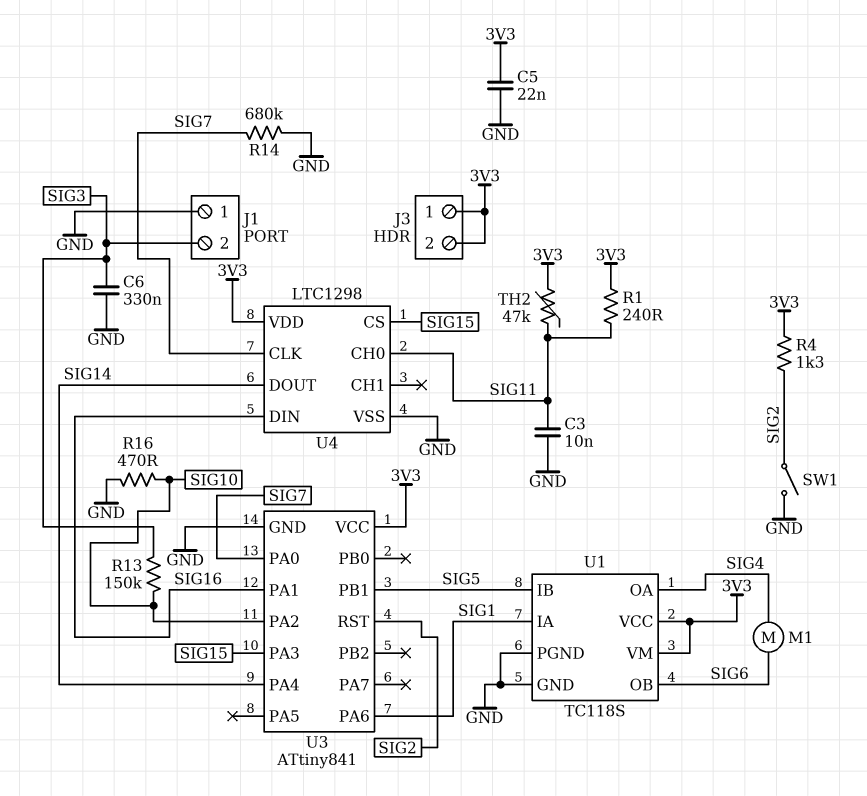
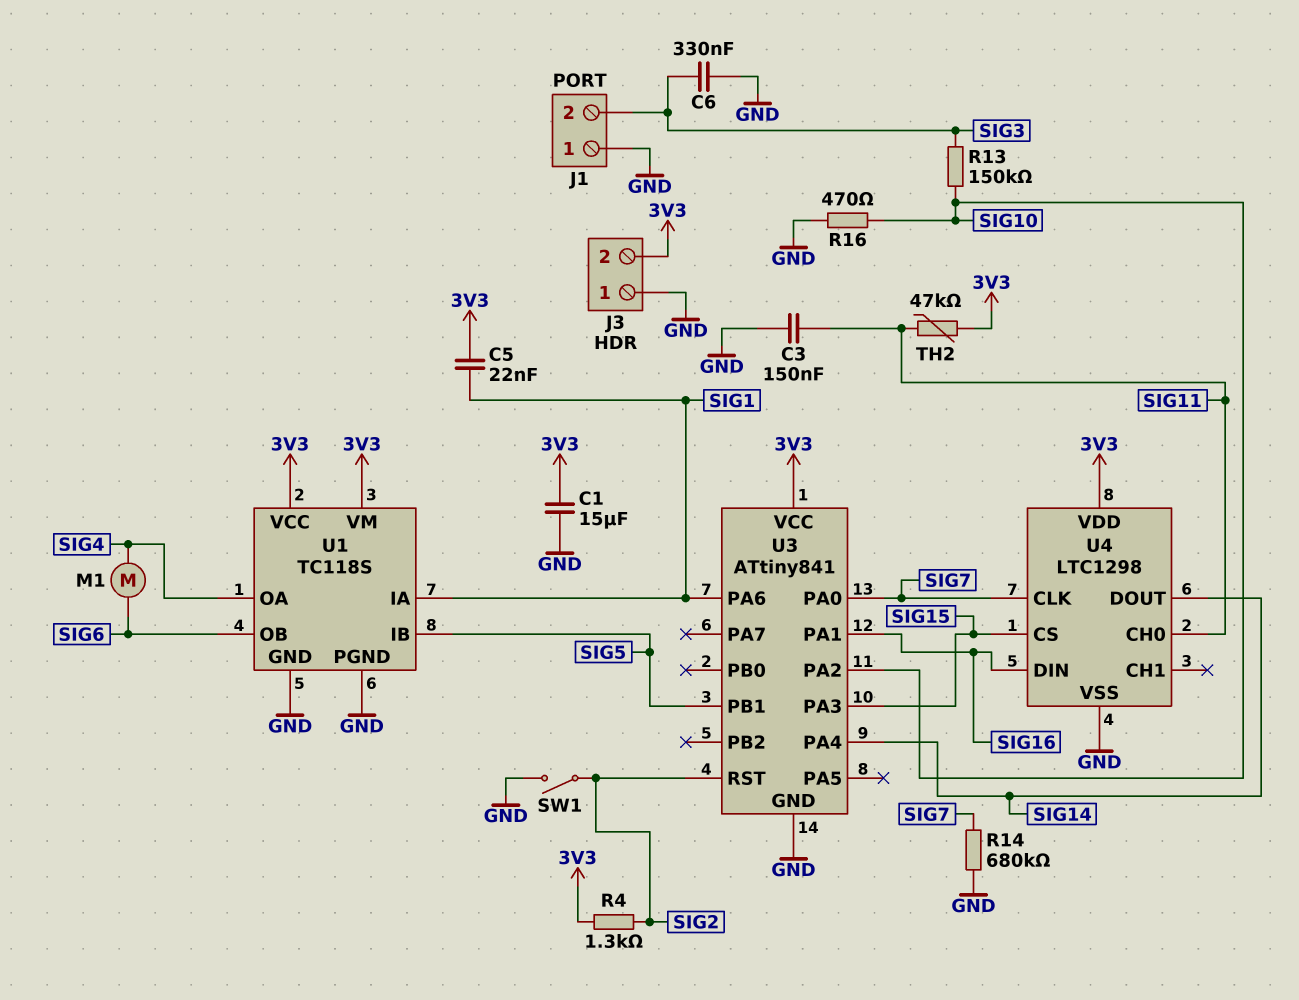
C1: none -> 15uF (3V3, GND)
C3: 10nF (GND, SIG11) -> 150nF (GND, SIG11)
C5: 22nF (3V3, GND) -> 22nF (3V3, SIG1)
J3 pin 1: 3V3 -> GND
R1: 240 (3V3, SIG11) -> none

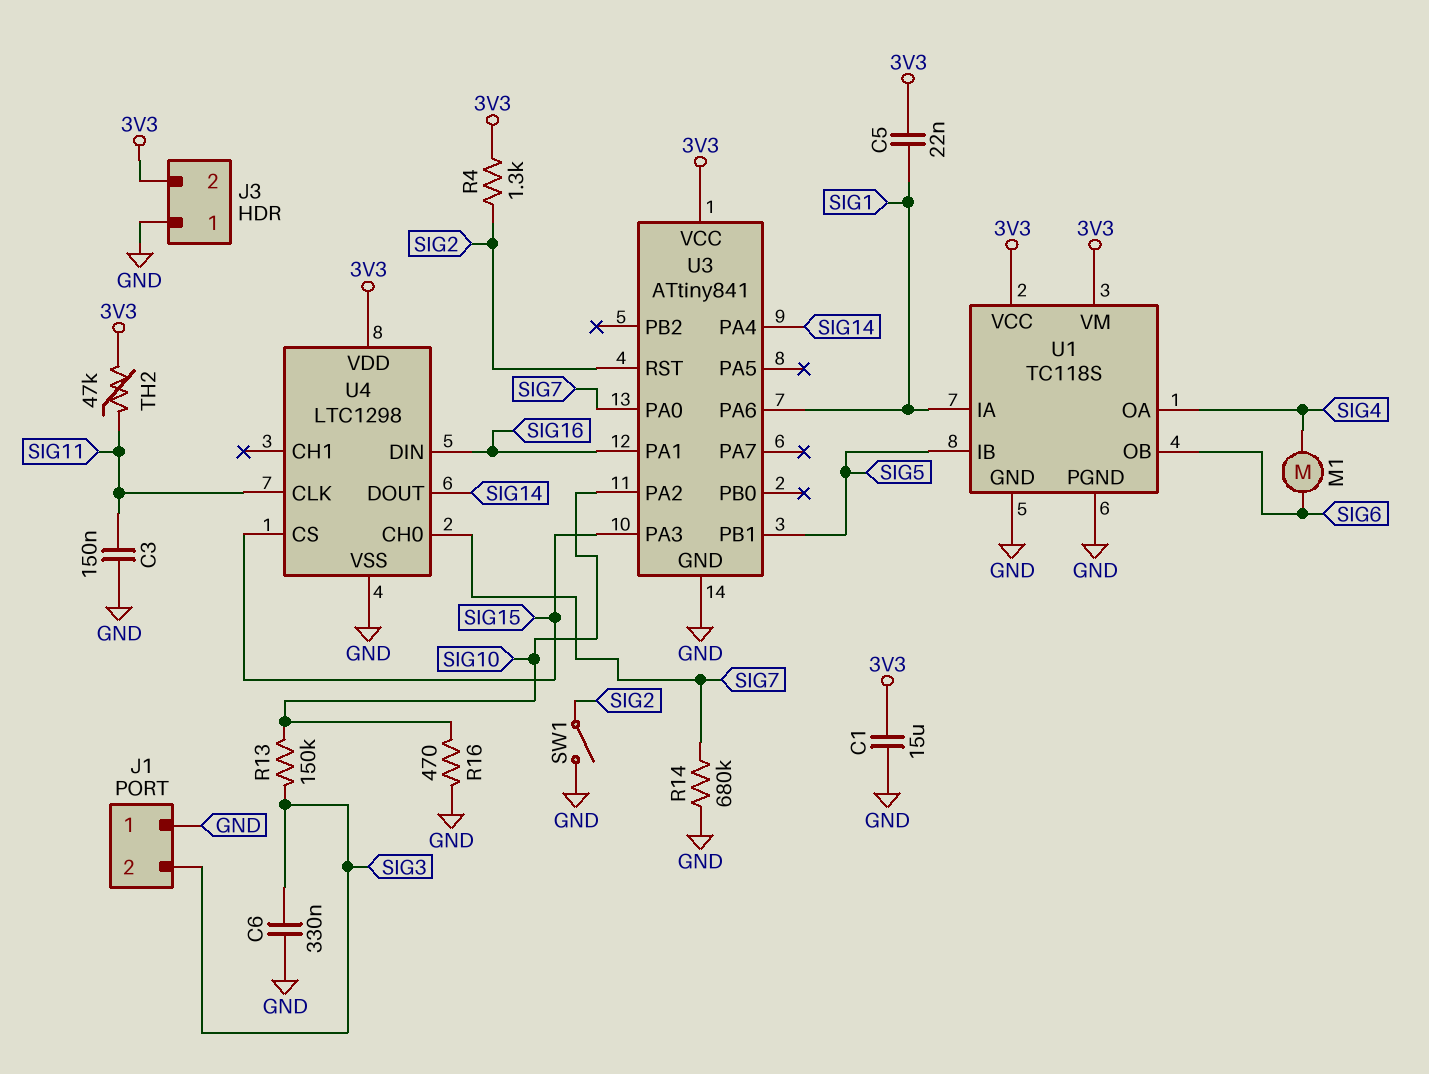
U4 pin CH0: SIG11 -> SIG7
U4 pin CLK: SIG7 -> SIG11

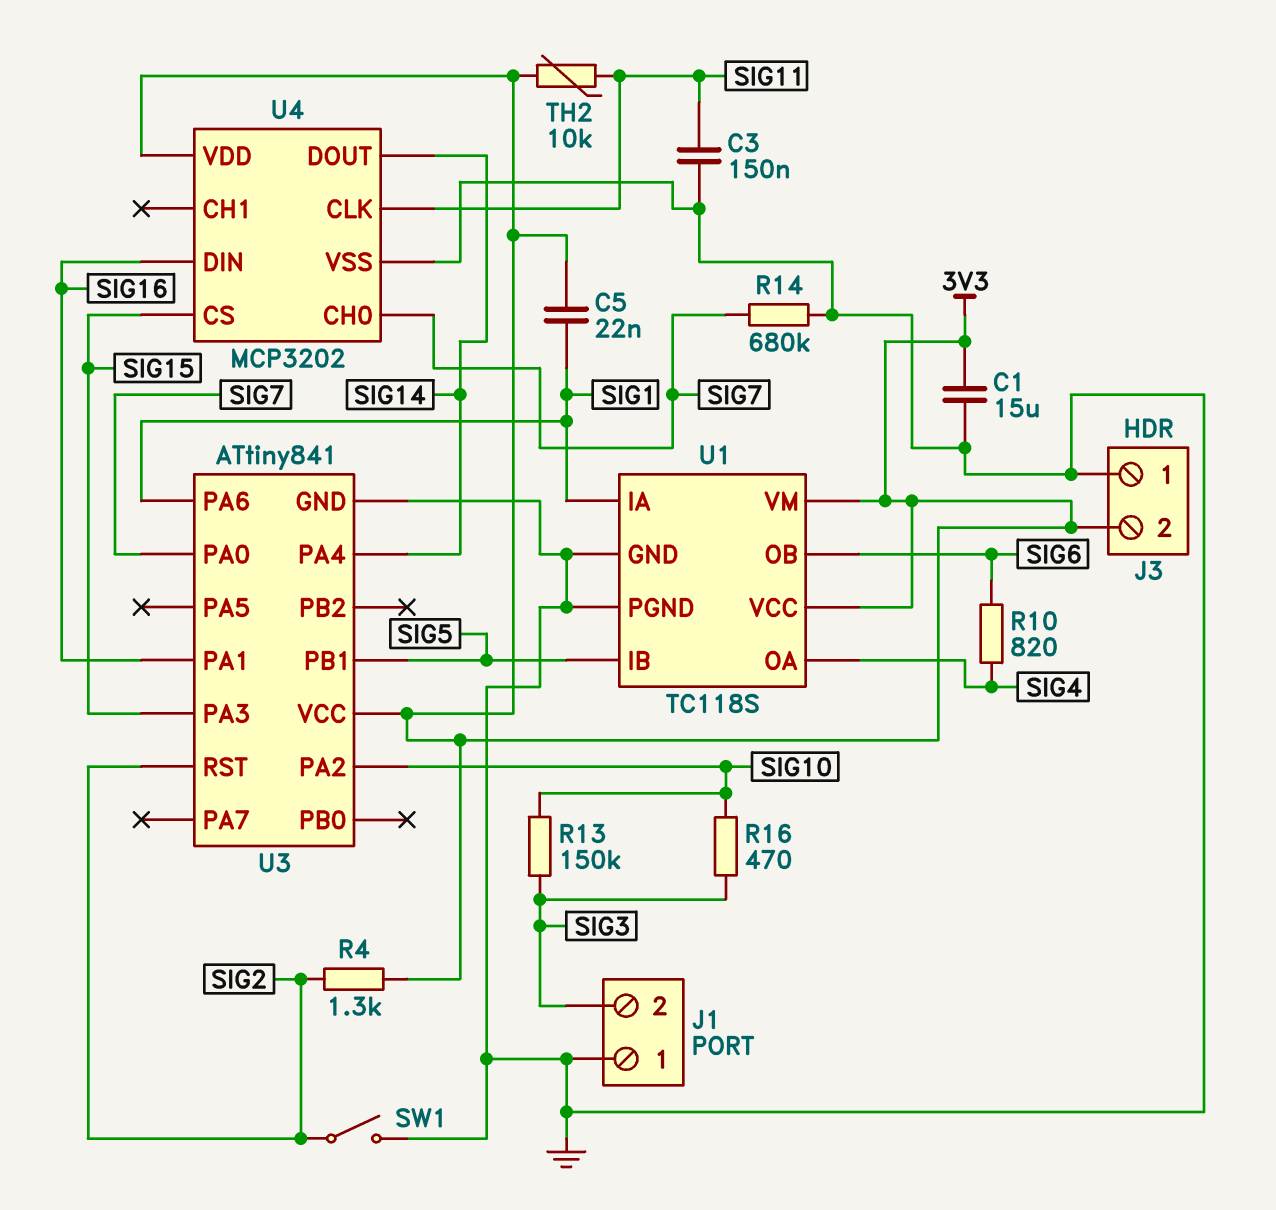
C6: 330nF (GND, SIG3) -> none
M1: motor (SIG4, SIG6) -> none
R10: none -> 820 (SIG4, SIG6)
R16: 470 (GND, SIG10) -> 470 (SIG3, SIG10)
TH2: 47k (3V3, SIG11) -> 10k (3V3, SIG11)
U4: LTC1298 -> MCP3202

